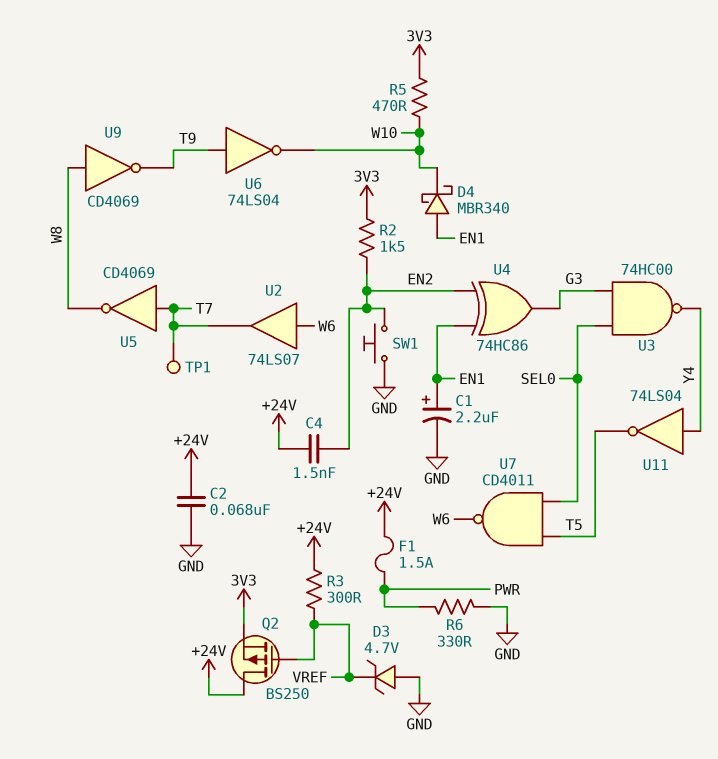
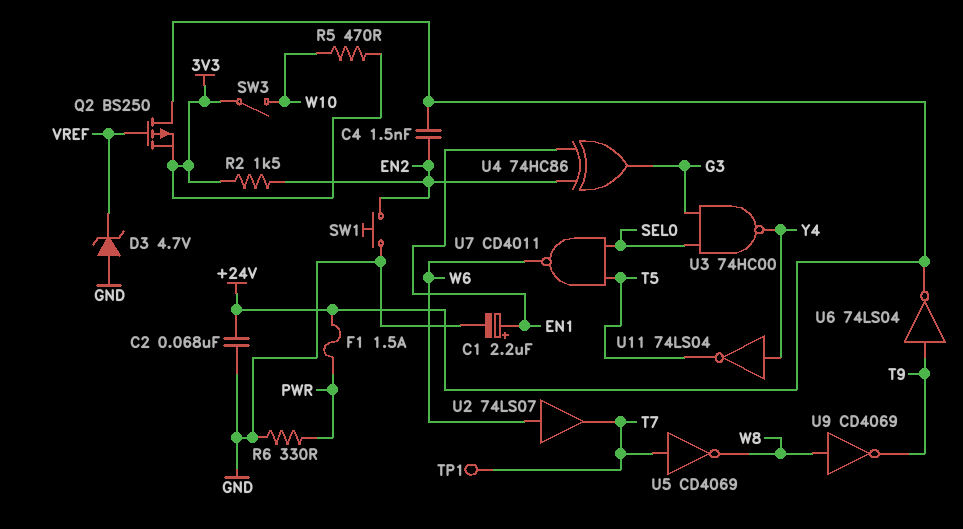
D4: schottky MBR340 (A EN1, K W10) -> none
R3: 300 (+24V, VREF) -> none
SW3: none -> switch (3V3, W10)
U6: NOT 74LS04 (in T9, out W10) -> NOT 74LS04 (in T9, out +24V)

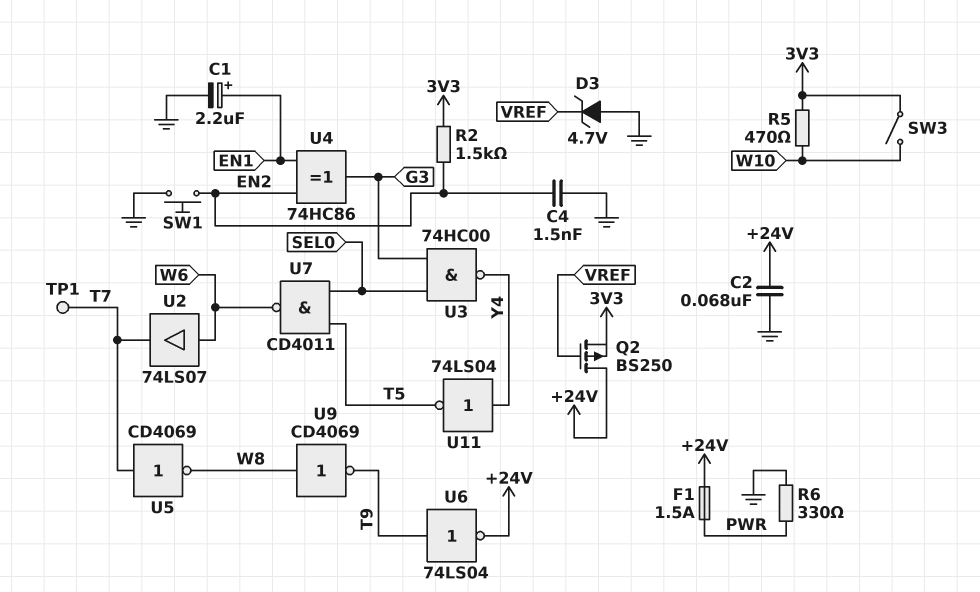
C4: 1.5nF (+24V, EN2) -> 1.5nF (EN2, GND)

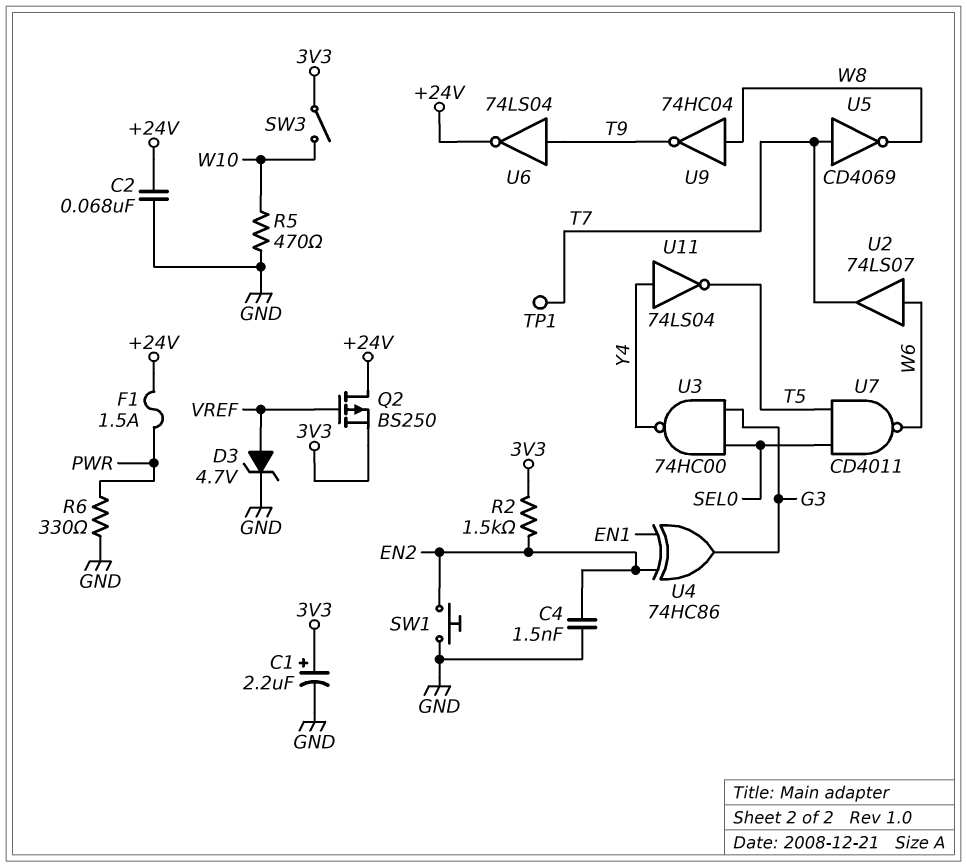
C1: 2.2uF (plus EN1, minus GND) -> 2.2uF (plus 3V3, minus GND)
D3: zener 4.7V (A GND, K VREF) -> zener 4.7V (A VREF, K GND)
R5: 470 (3V3, W10) -> 470 (GND, W10)
U9: NOT CD4069 (in W8, out T9) -> NOT 74HC04 (in W8, out T9)

